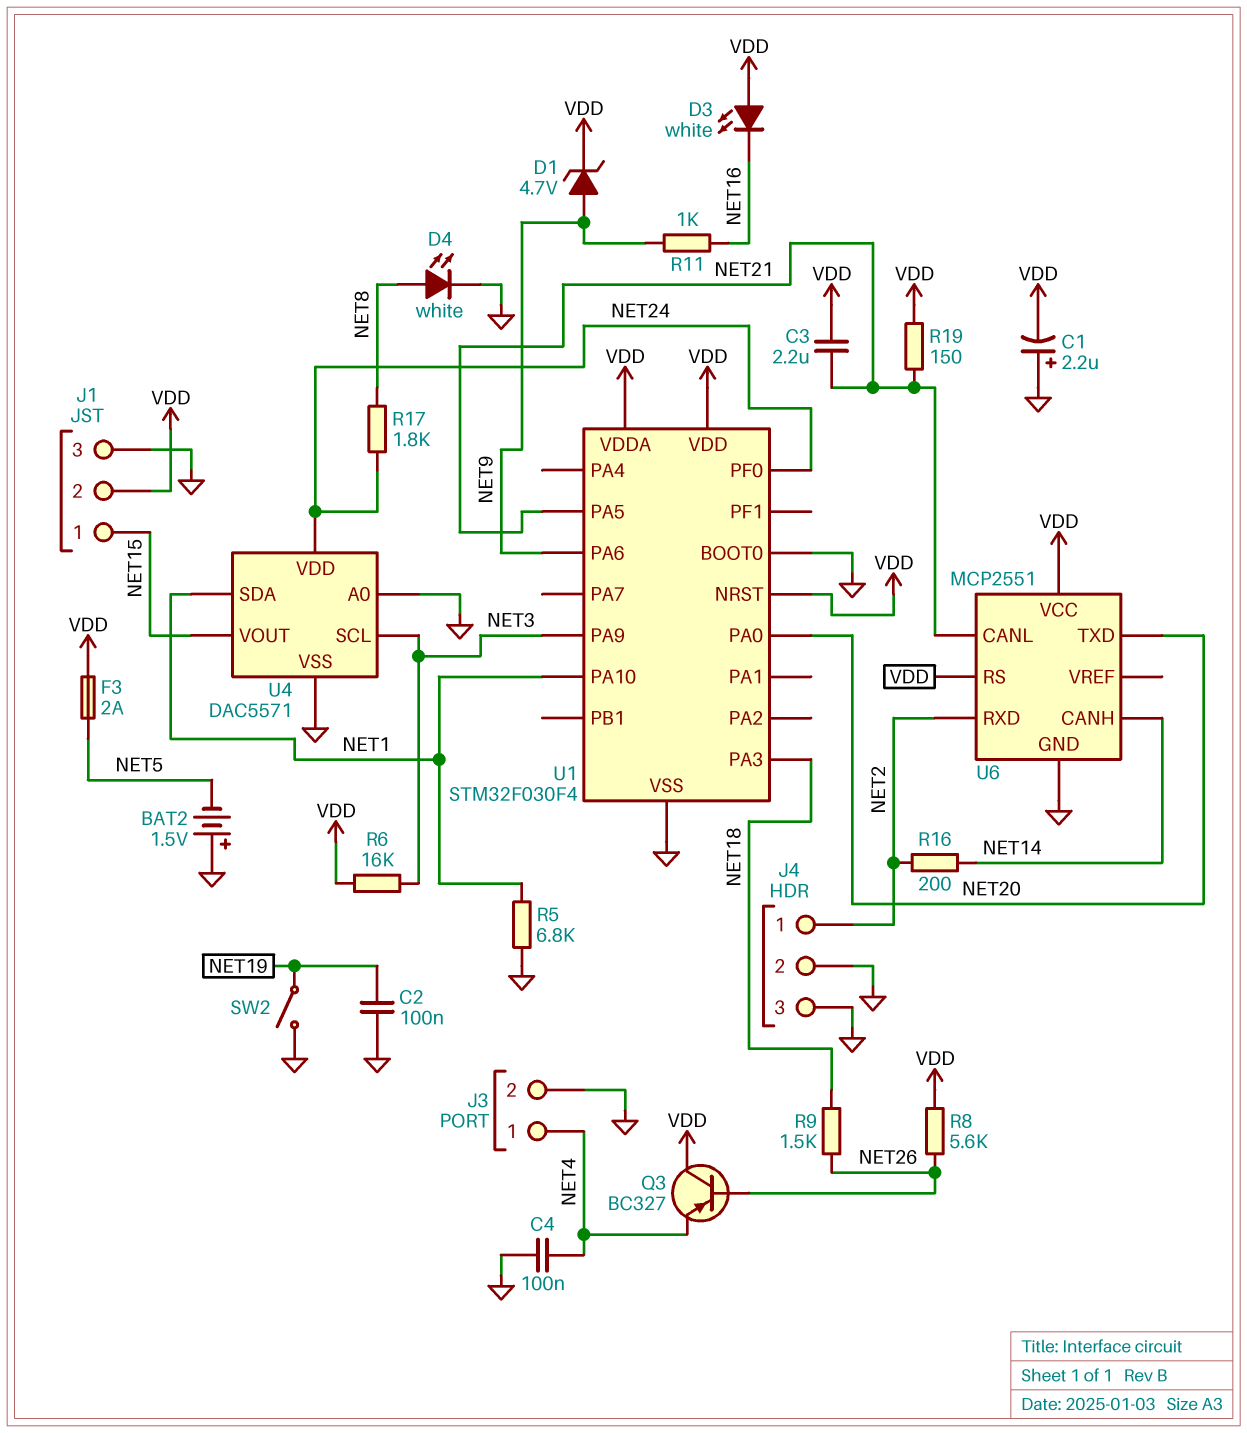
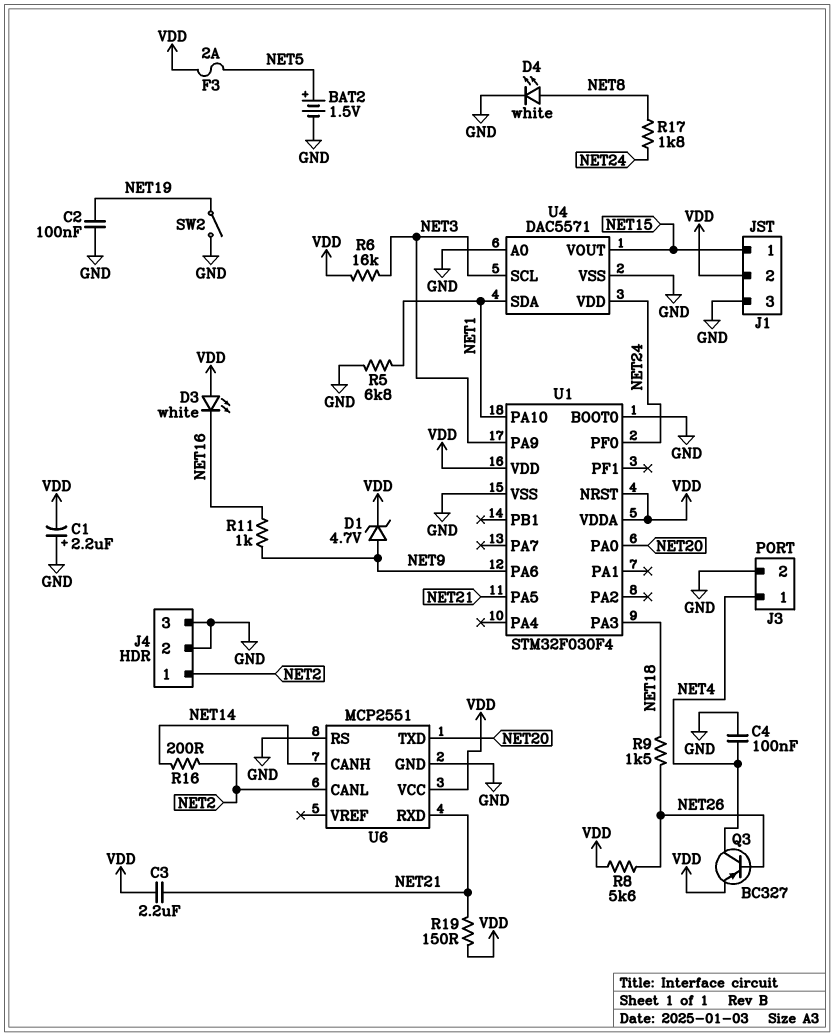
BAT2: 1.5V (plus GND, minus NET5) -> 1.5V (plus NET5, minus GND)
Q3: PNP BC327 (B NET26, C VDD, E NET4) -> PNP BC327 (B NET26, C NET4, E VDD)
U6 pin CANL: NET21 -> NET2
U6 pin RS: VDD -> GND
U6 pin RXD: NET2 -> NET21

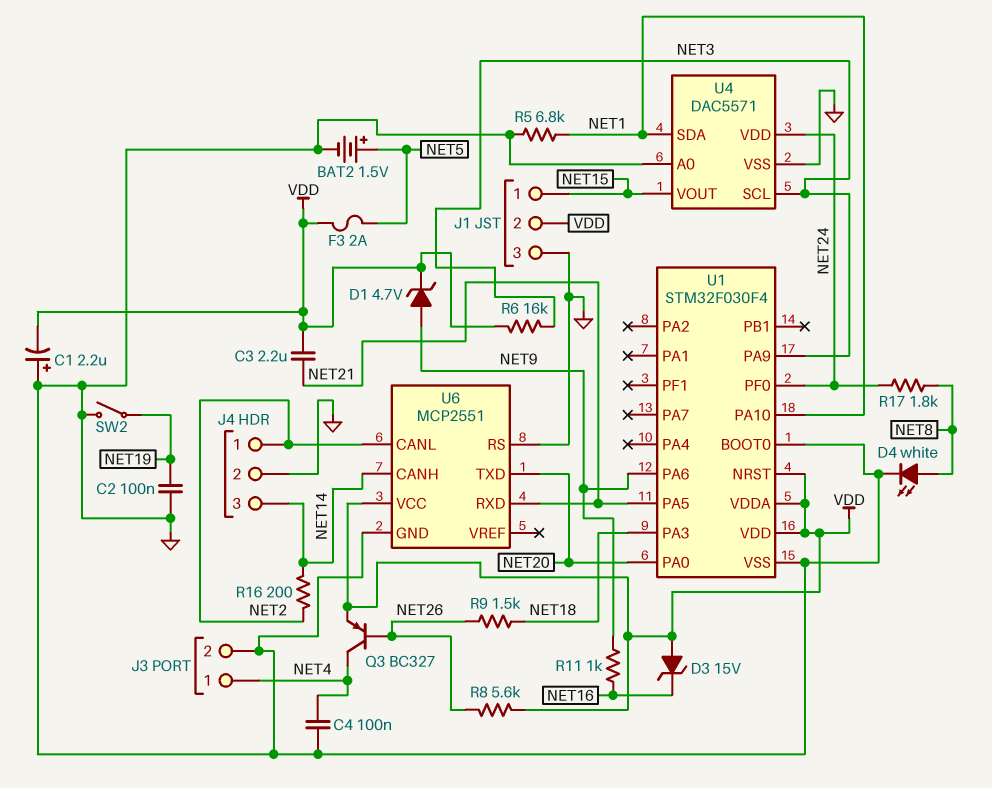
D3: LED white (A VDD, K NET16) -> zener 15V (A VDD, K NET16)
J4 pin 3: GND -> NET14
R19: 150 (NET21, VDD) -> none

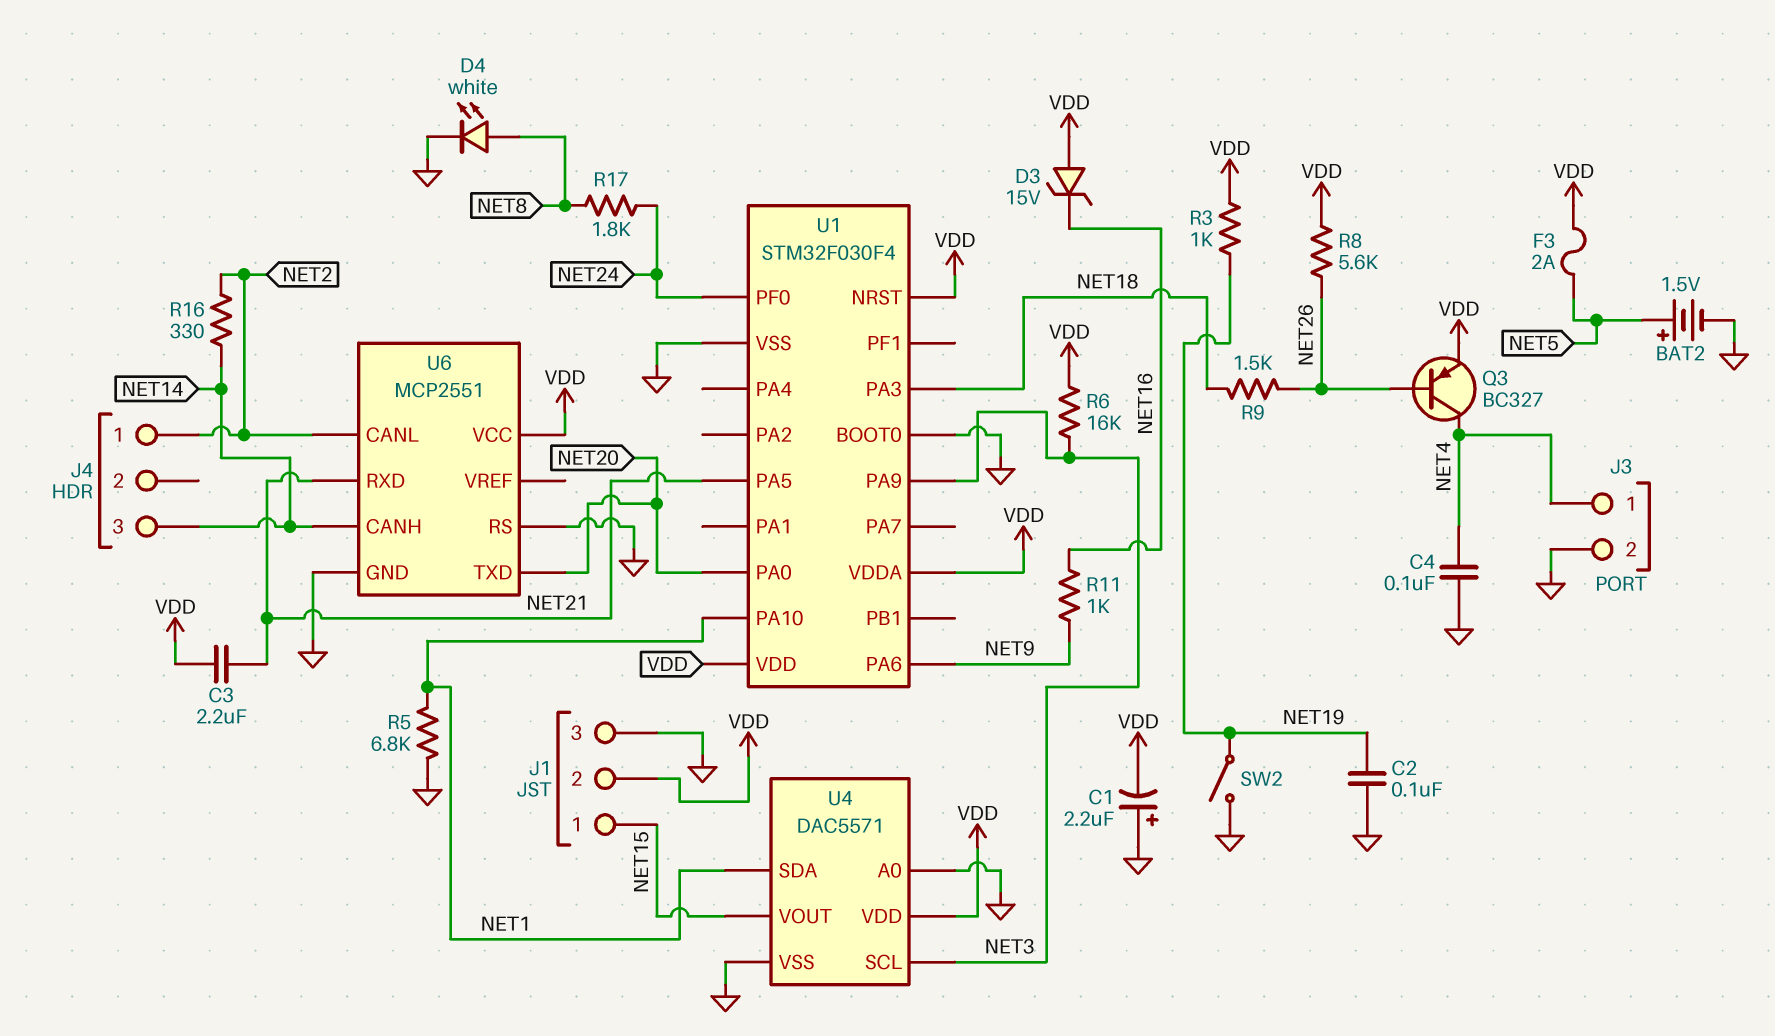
D1: zener 4.7V (A NET9, K VDD) -> none
J4 pin 2: GND -> none
R3: none -> 1k (NET19, VDD)
R16: 200 (NET2, NET14) -> 330 (NET2, NET14)
U4 pin VDD: NET24 -> VDD

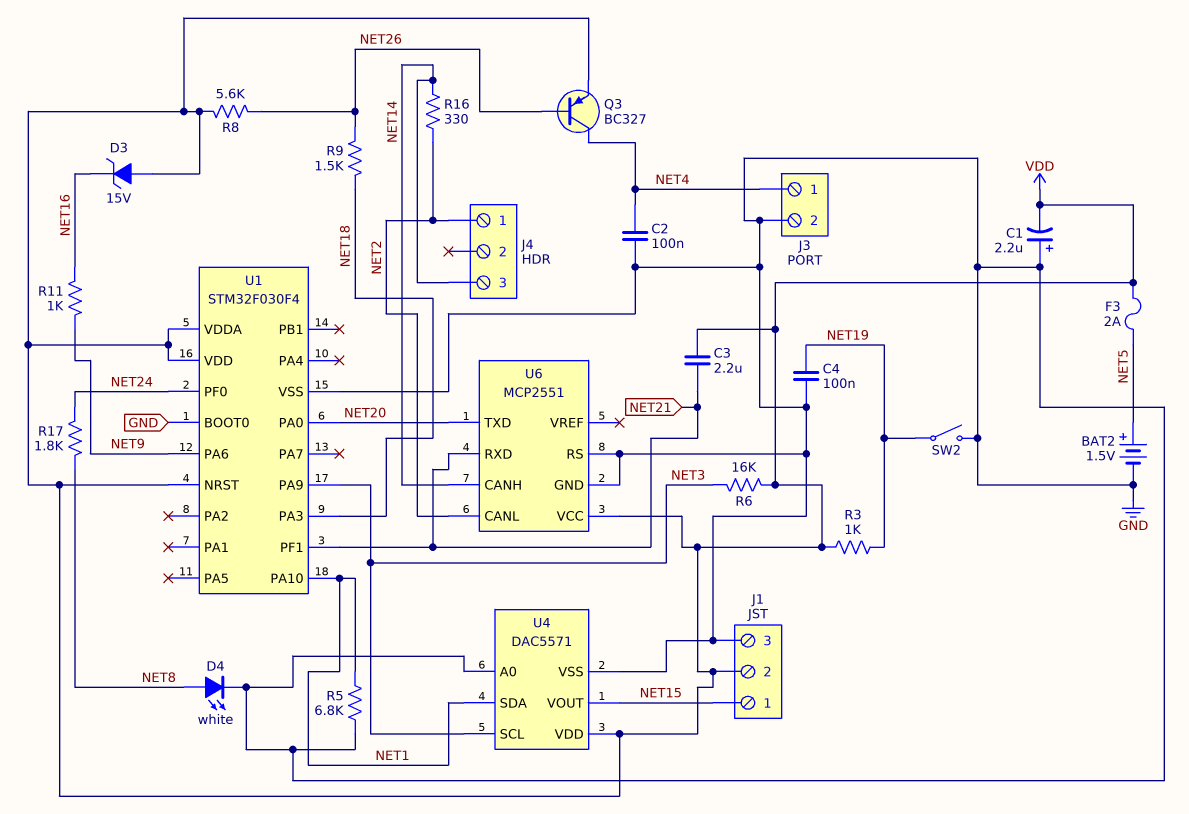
C2: 100nF (GND, NET19) -> 100nF (GND, NET4)
C4: 100nF (GND, NET4) -> 100nF (GND, NET19)
U1 pin PA5: NET21 -> none
U1 pin PF1: none -> NET21

